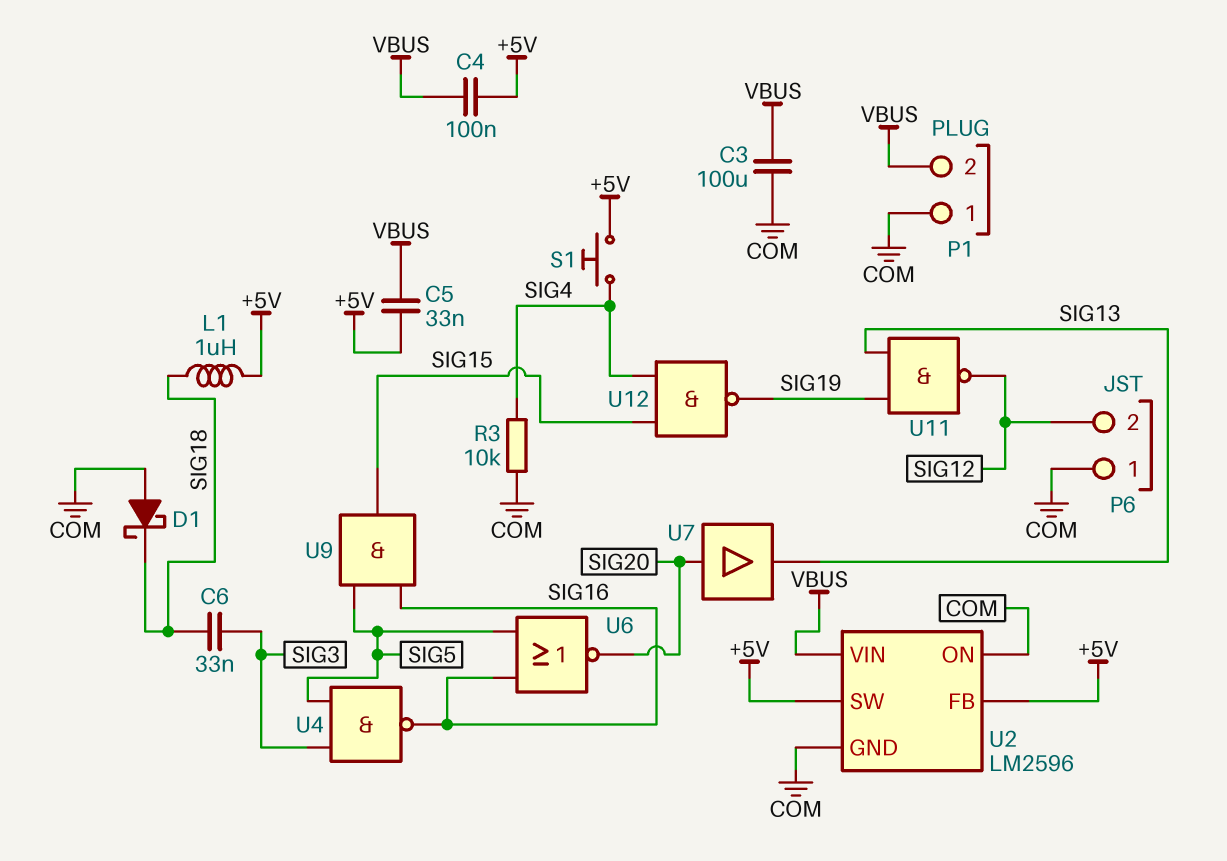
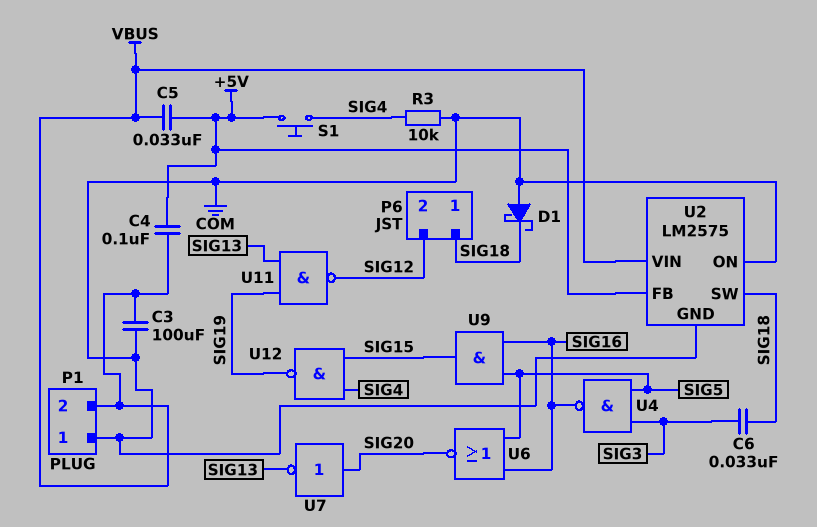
L1: 1uH (+5V, SIG18) -> none
P6 pin 1: COM -> SIG18
U2: LM2596 -> LM2575
U2 pin SW: +5V -> SIG18
U7: buffer (in SIG20, out SIG13) -> NOT (in SIG20, out SIG13)

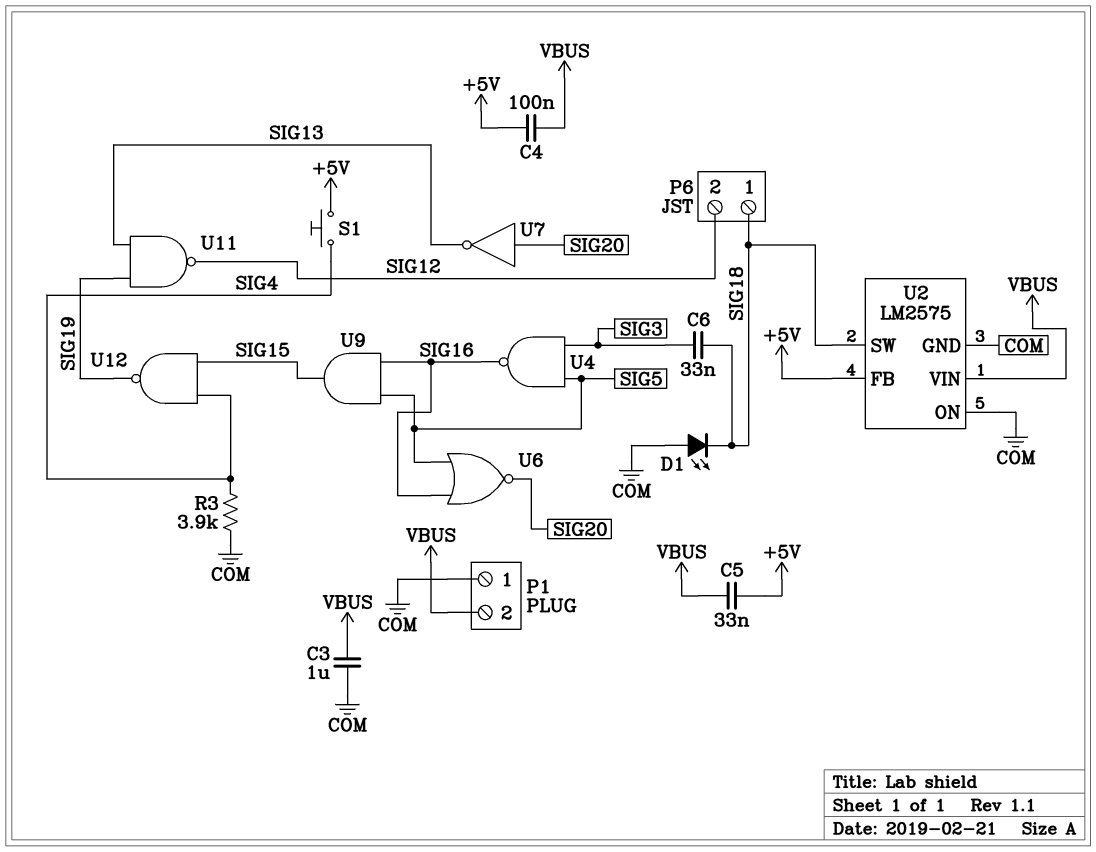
C3: 100uF (COM, VBUS) -> 1uF (COM, VBUS)
D1: schottky (A COM, K SIG18) -> LED (A COM, K SIG18)
R3: 10k (COM, SIG4) -> 3.9k (COM, SIG4)

